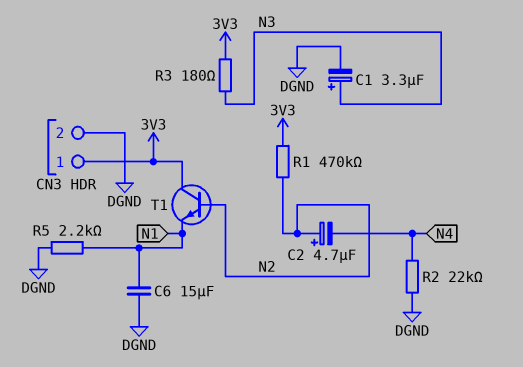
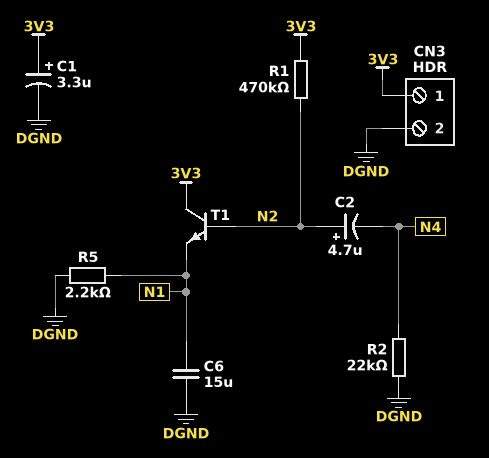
C1: 3.3uF (plus N3, minus DGND) -> 3.3uF (plus 3V3, minus DGND)
R3: 180 (3V3, N3) -> none

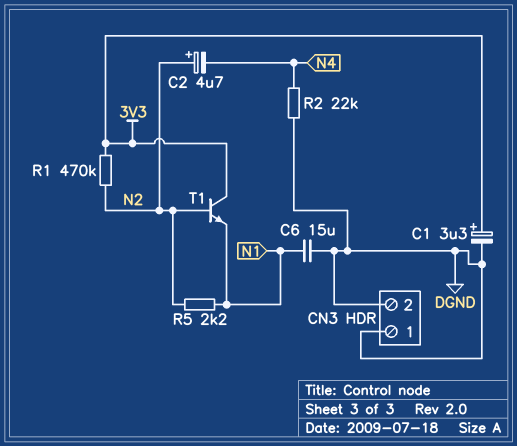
CN3 pin 1: 3V3 -> DGND
R5: 2.2k (DGND, N1) -> 2.2k (N1, N2)

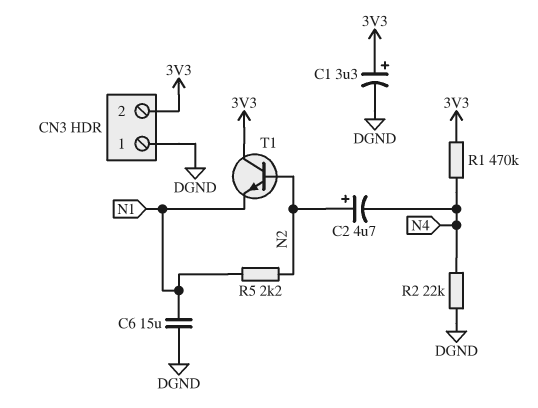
CN3 pin 2: DGND -> 3V3
R1: 470k (3V3, N2) -> 470k (3V3, N4)

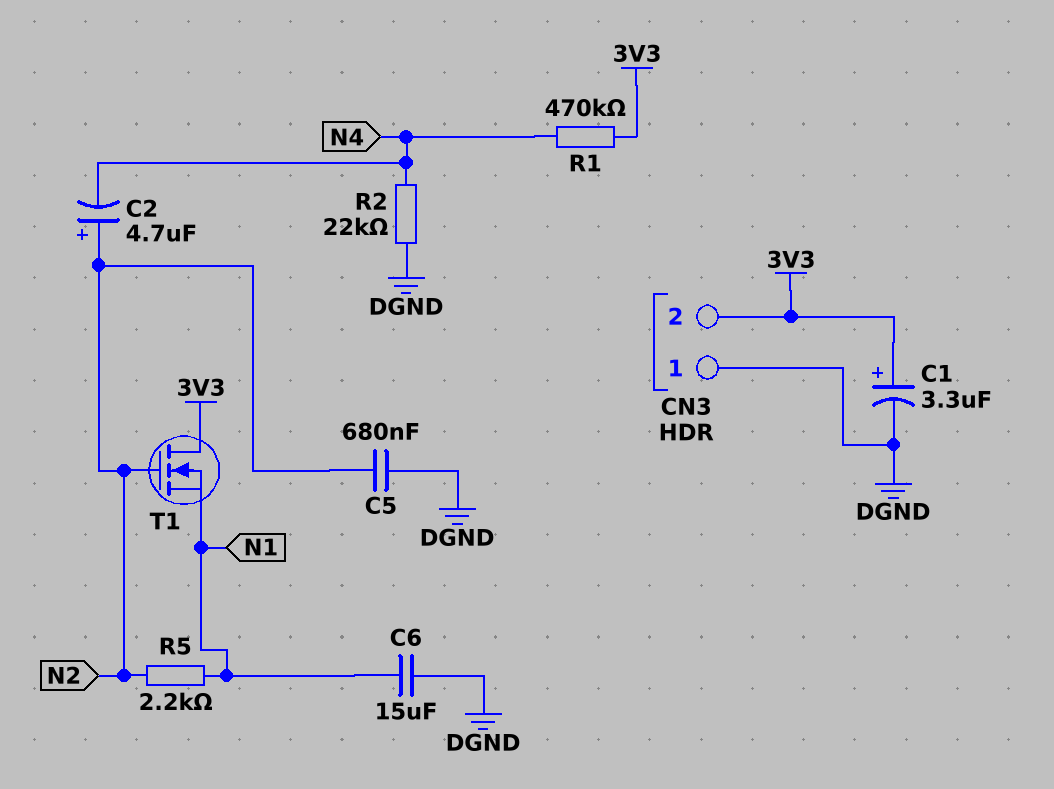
C5: none -> 680nF (DGND, N2)
T1: NPN (B N2, C 3V3, E N1) -> NMOS (G N2, D 3V3, S N1)

